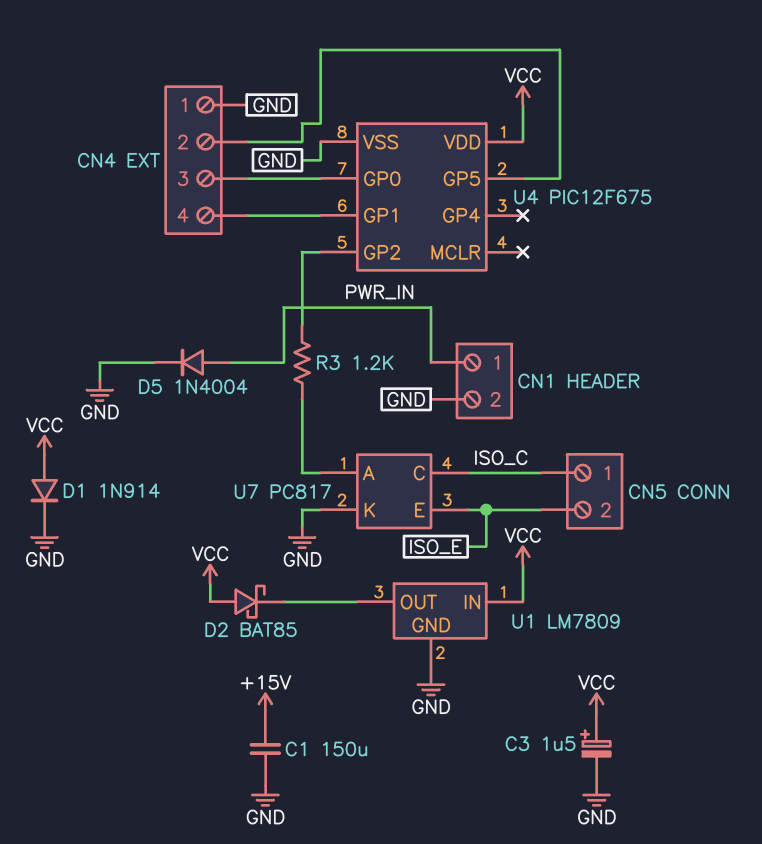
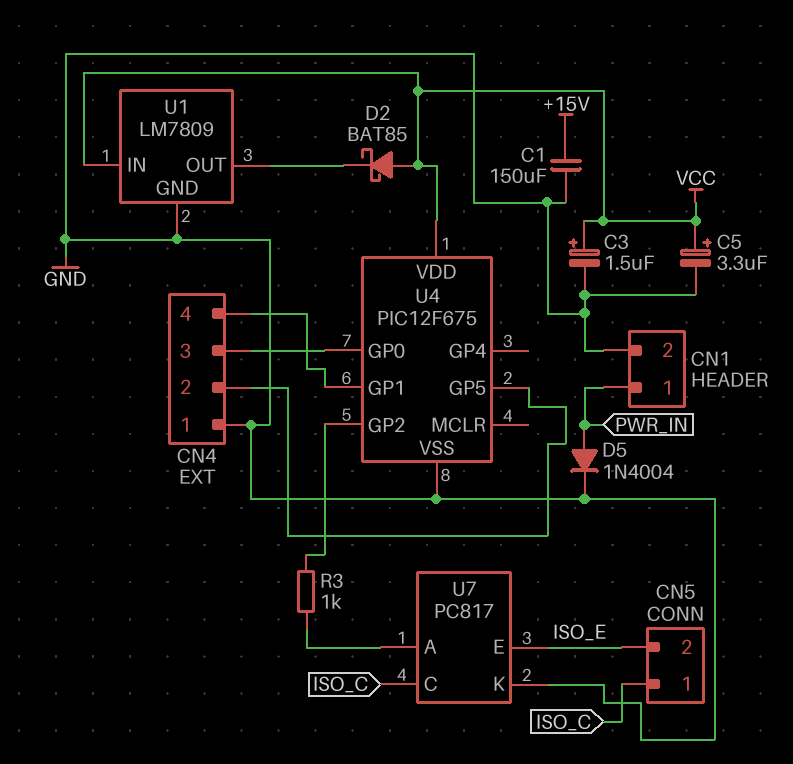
C5: none -> 3.3uF (plus VCC, minus GND)
D1: diode 1N914 (A VCC, K GND) -> none
R3: 1.2k (U4/GP2, U7/A) -> 1k (U4/GP2, U7/A)

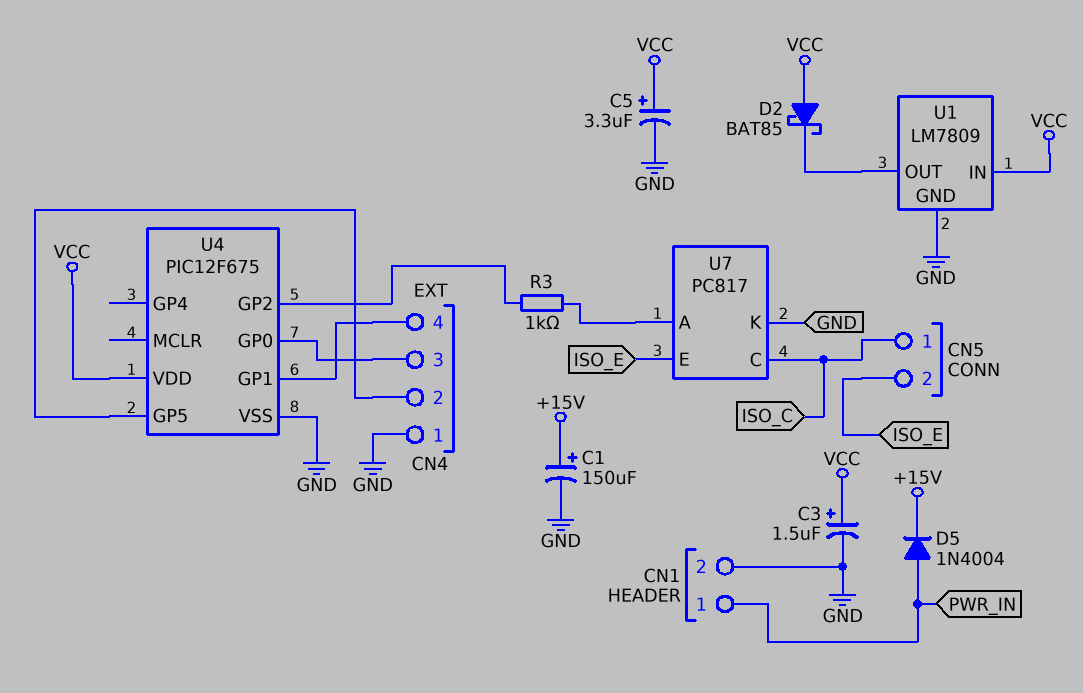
C1: 150uF (+15V, GND) -> 150uF (plus +15V, minus GND)
D5: diode 1N4004 (A PWR_IN, K GND) -> diode 1N4004 (A PWR_IN, K +15V)

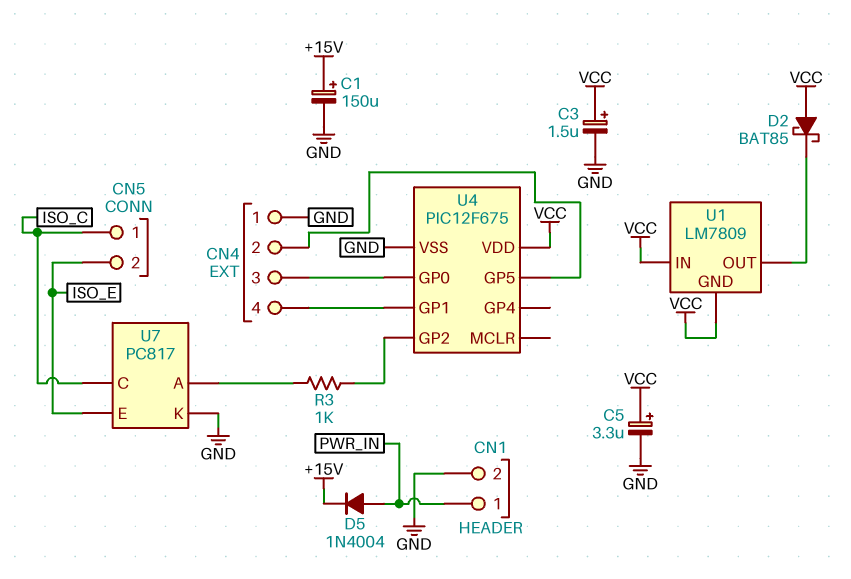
U1 pin GND: GND -> VCC

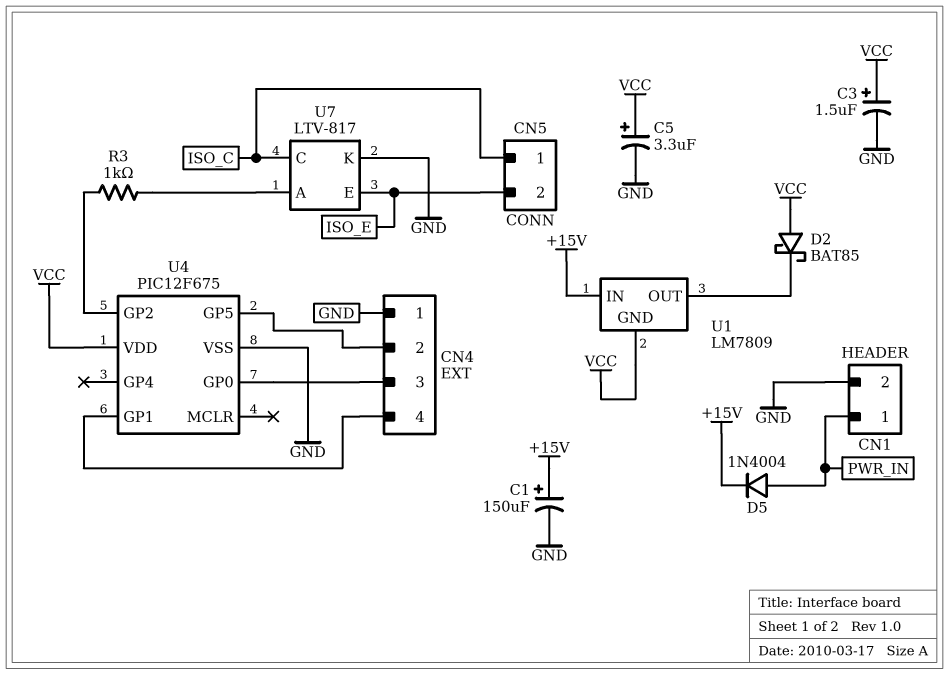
U1 pin IN: VCC -> +15V
U7: PC817 -> LTV-817

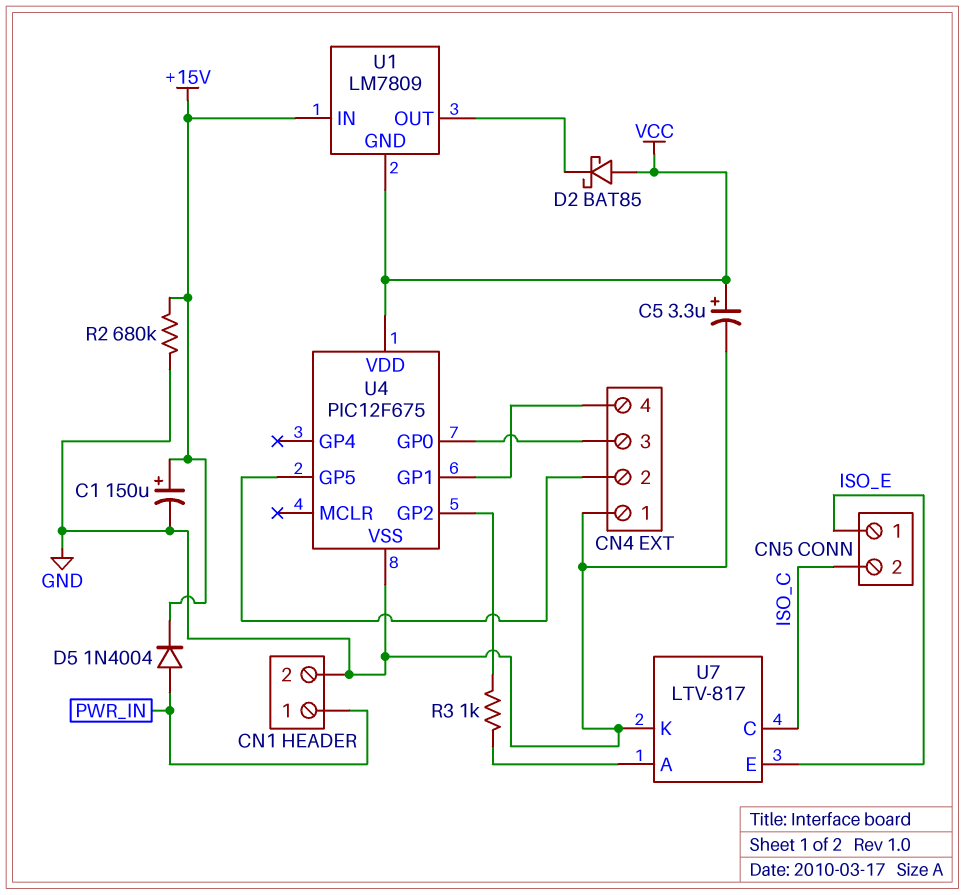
C3: 1.5uF (plus VCC, minus GND) -> none
CN5 pin 1: ISO_C -> ISO_E
CN5 pin 2: ISO_E -> ISO_C
R2: none -> 680k (+15V, GND)

